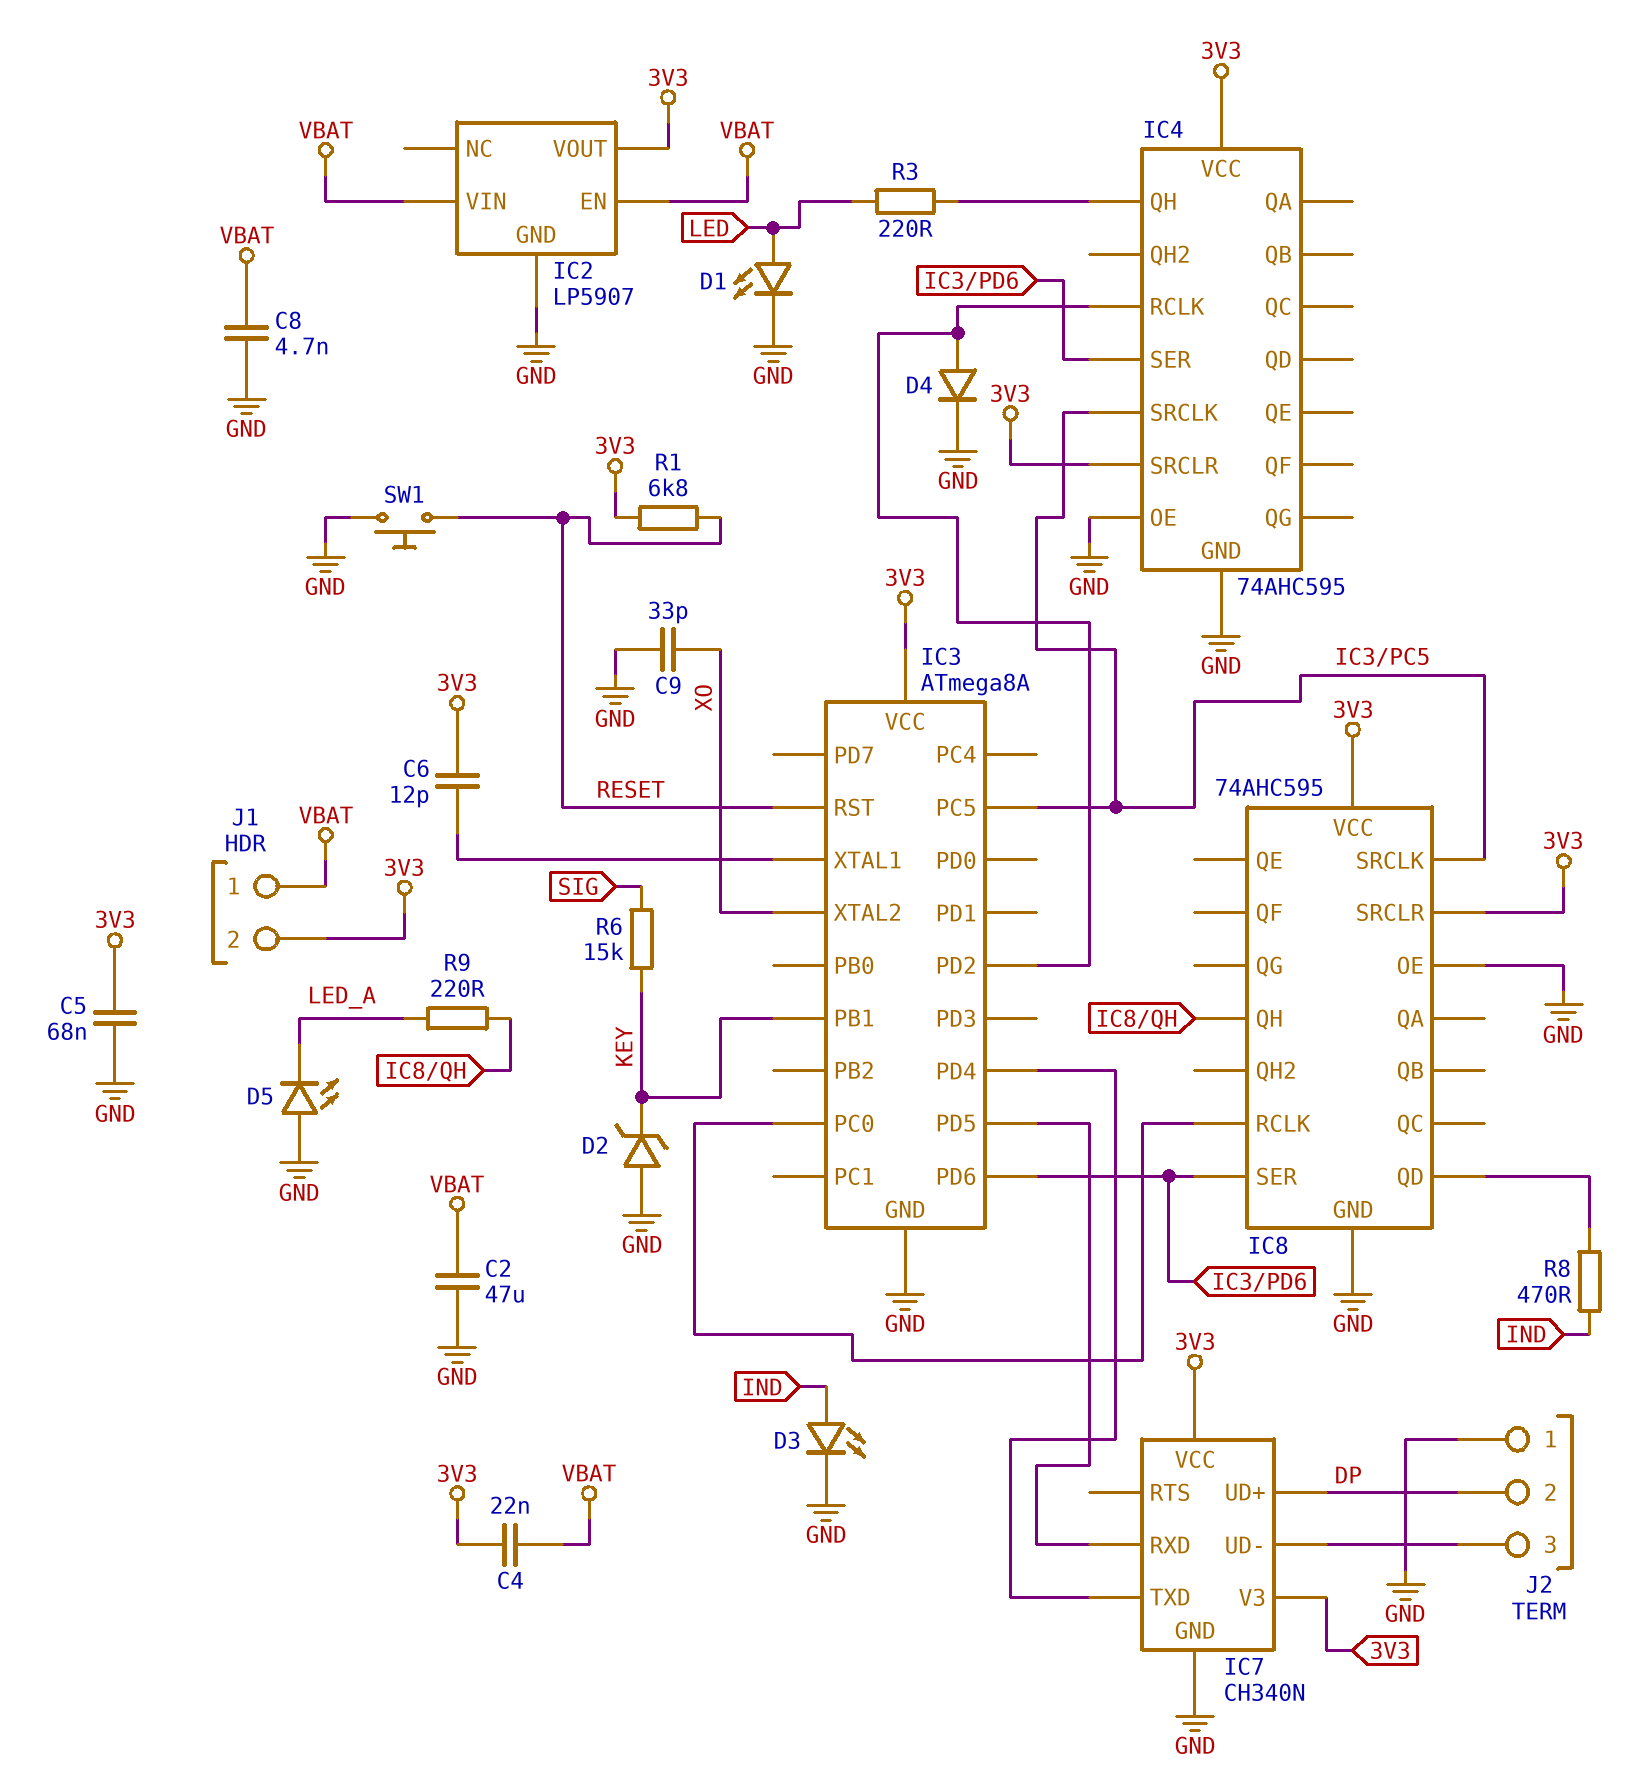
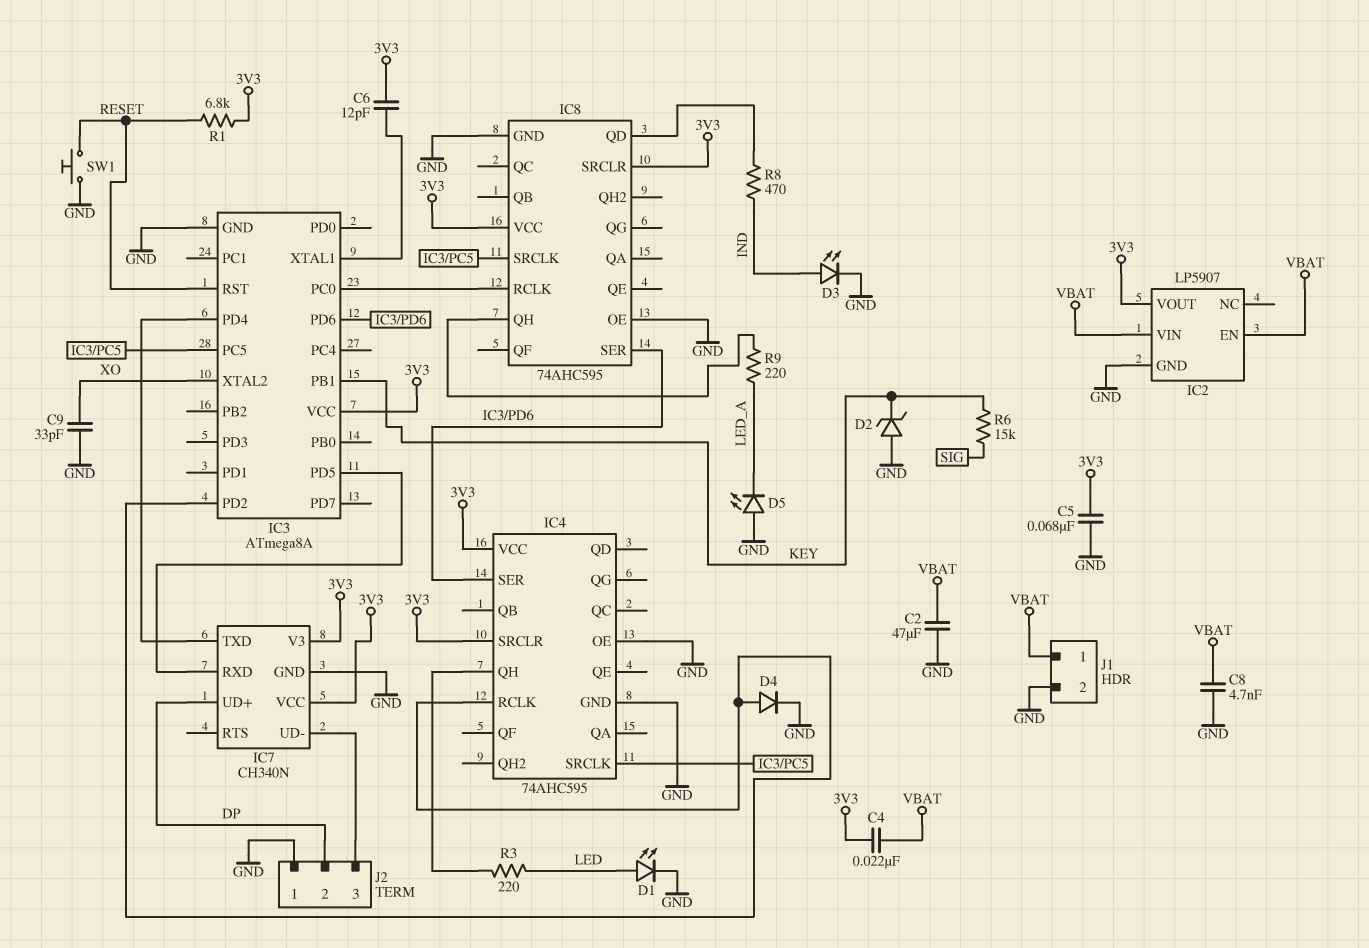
J1 pin 2: 3V3 -> GND

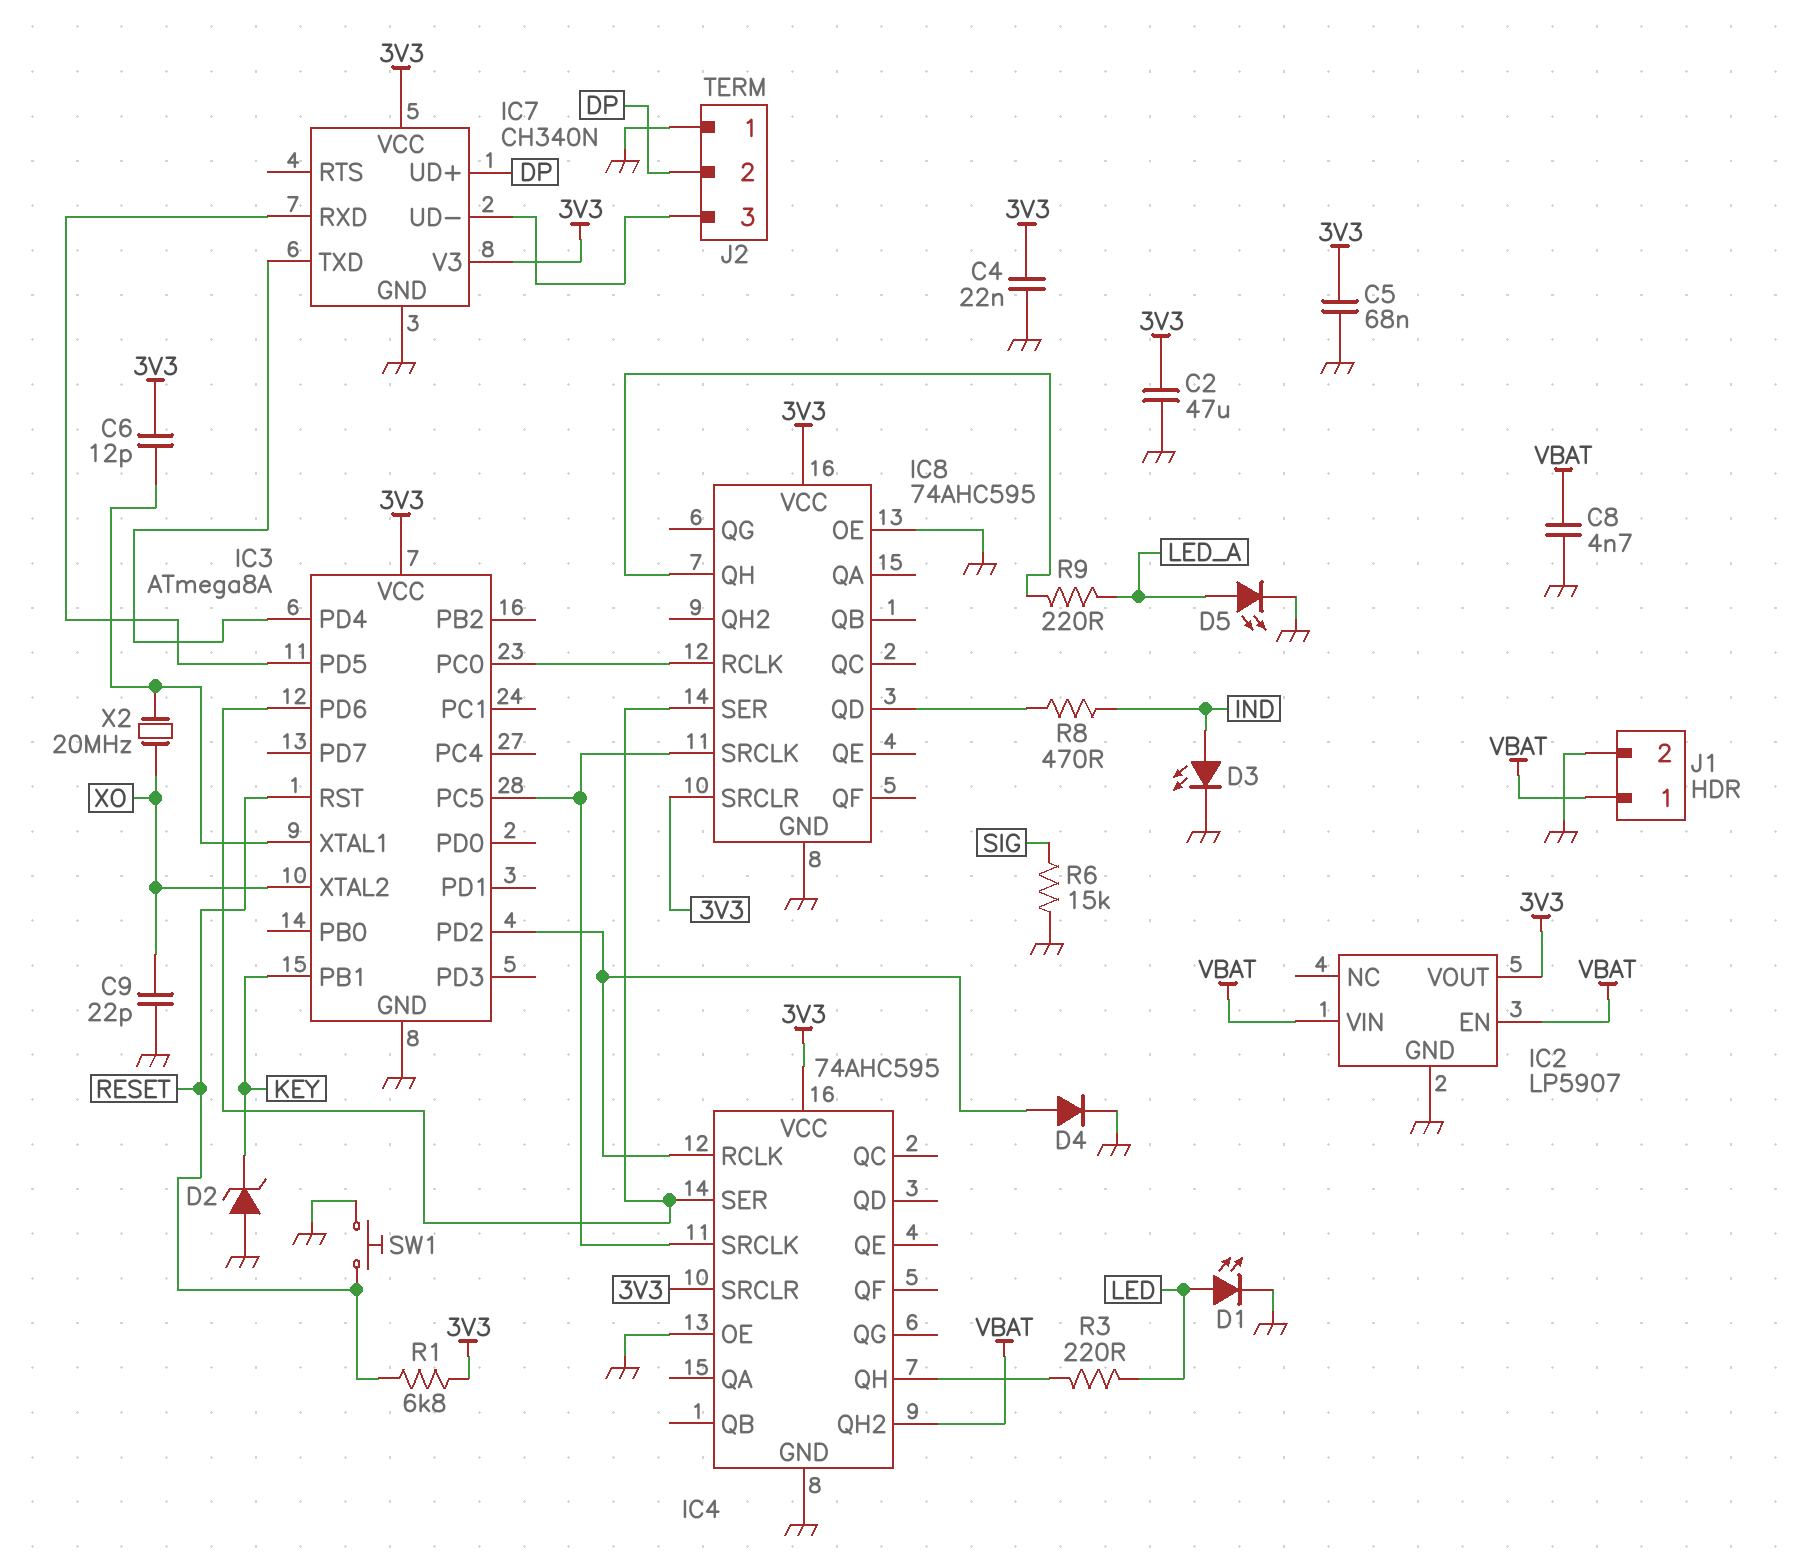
C2: 47uF (GND, VBAT) -> 47uF (3V3, GND)
C4: 22nF (3V3, VBAT) -> 22nF (3V3, GND)
C9: 33pF (GND, XO) -> 22pF (GND, XO)
D5: LED (A GND, K LED_A) -> LED (A LED_A, K GND)
IC4 pin QH2: none -> VBAT
R6: 15k (KEY, SIG) -> 15k (GND, SIG)
X2: none -> 20MHz (IC3/XTAL1, XO)

